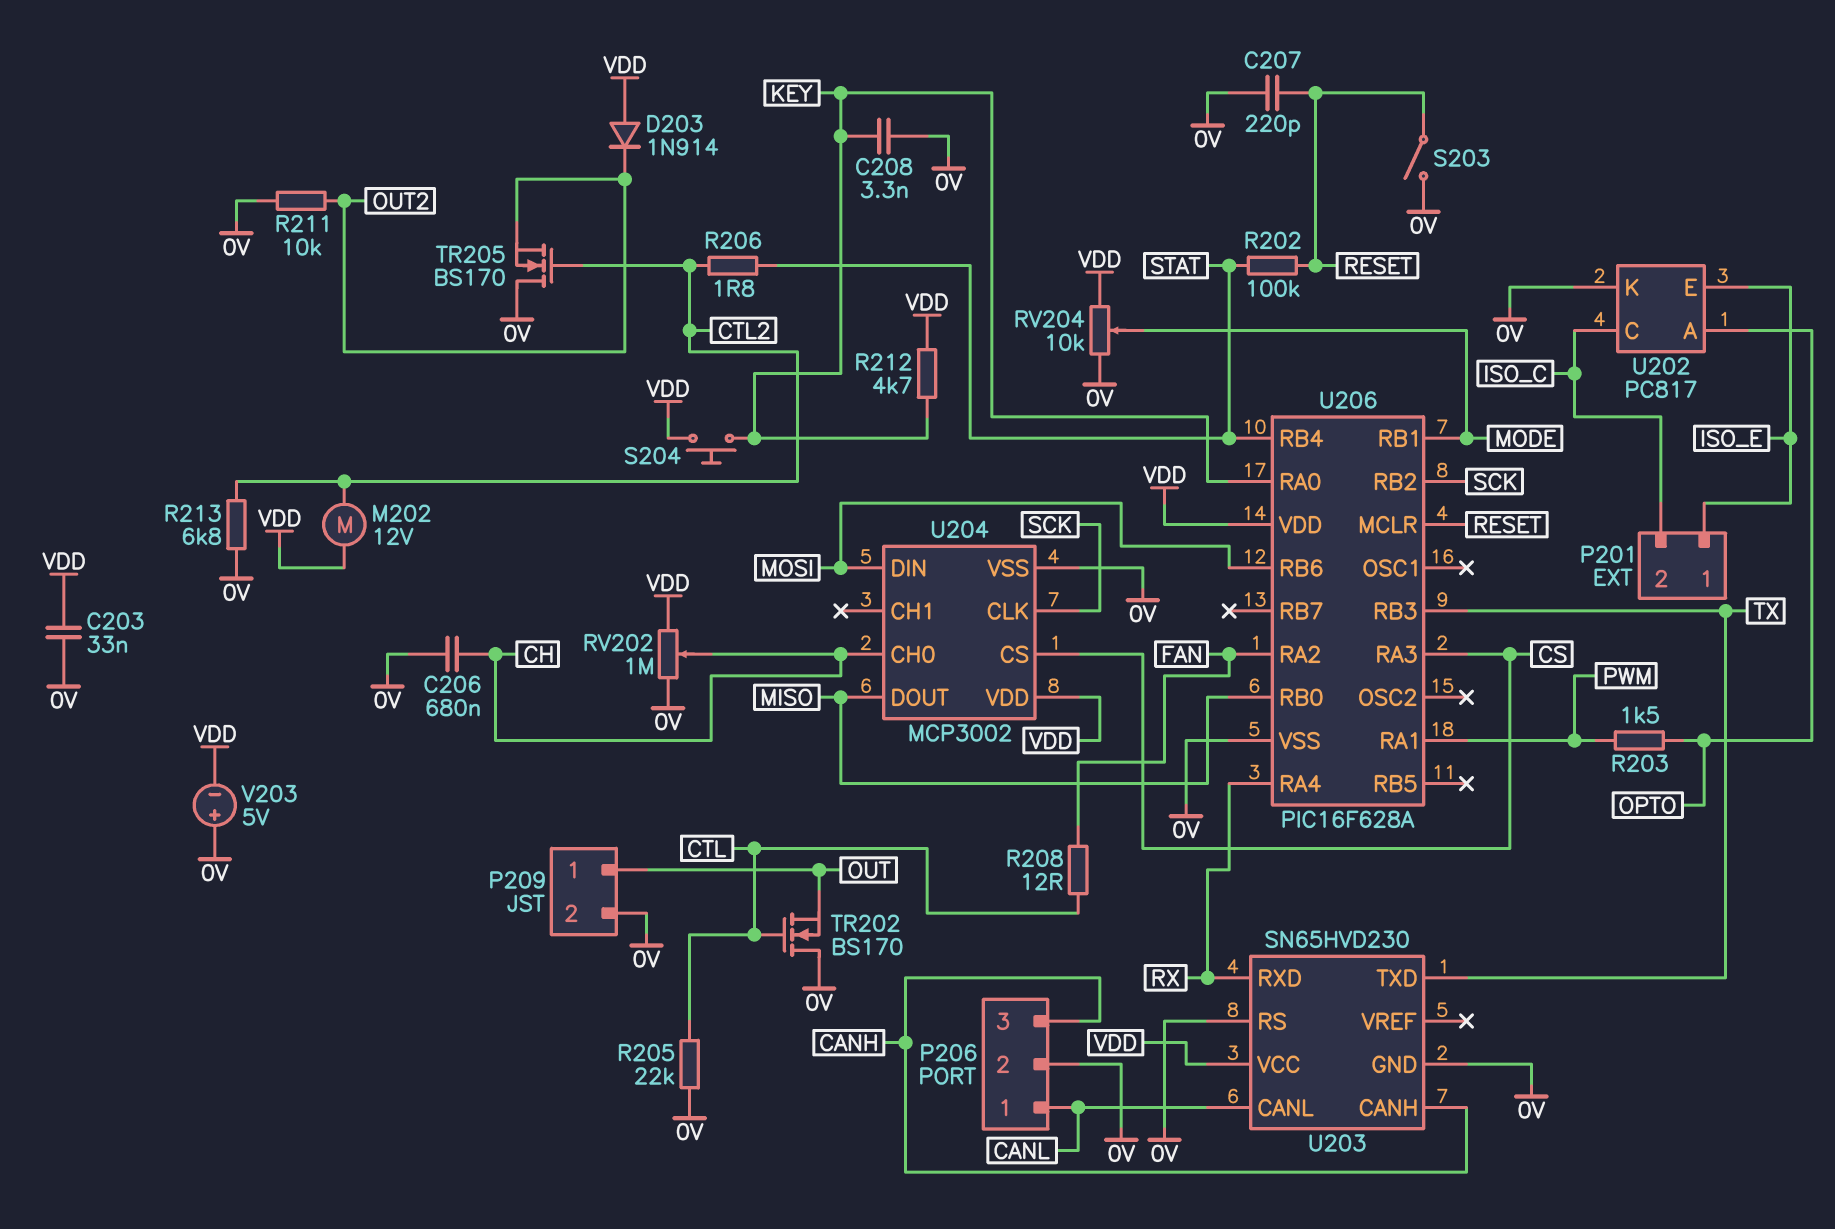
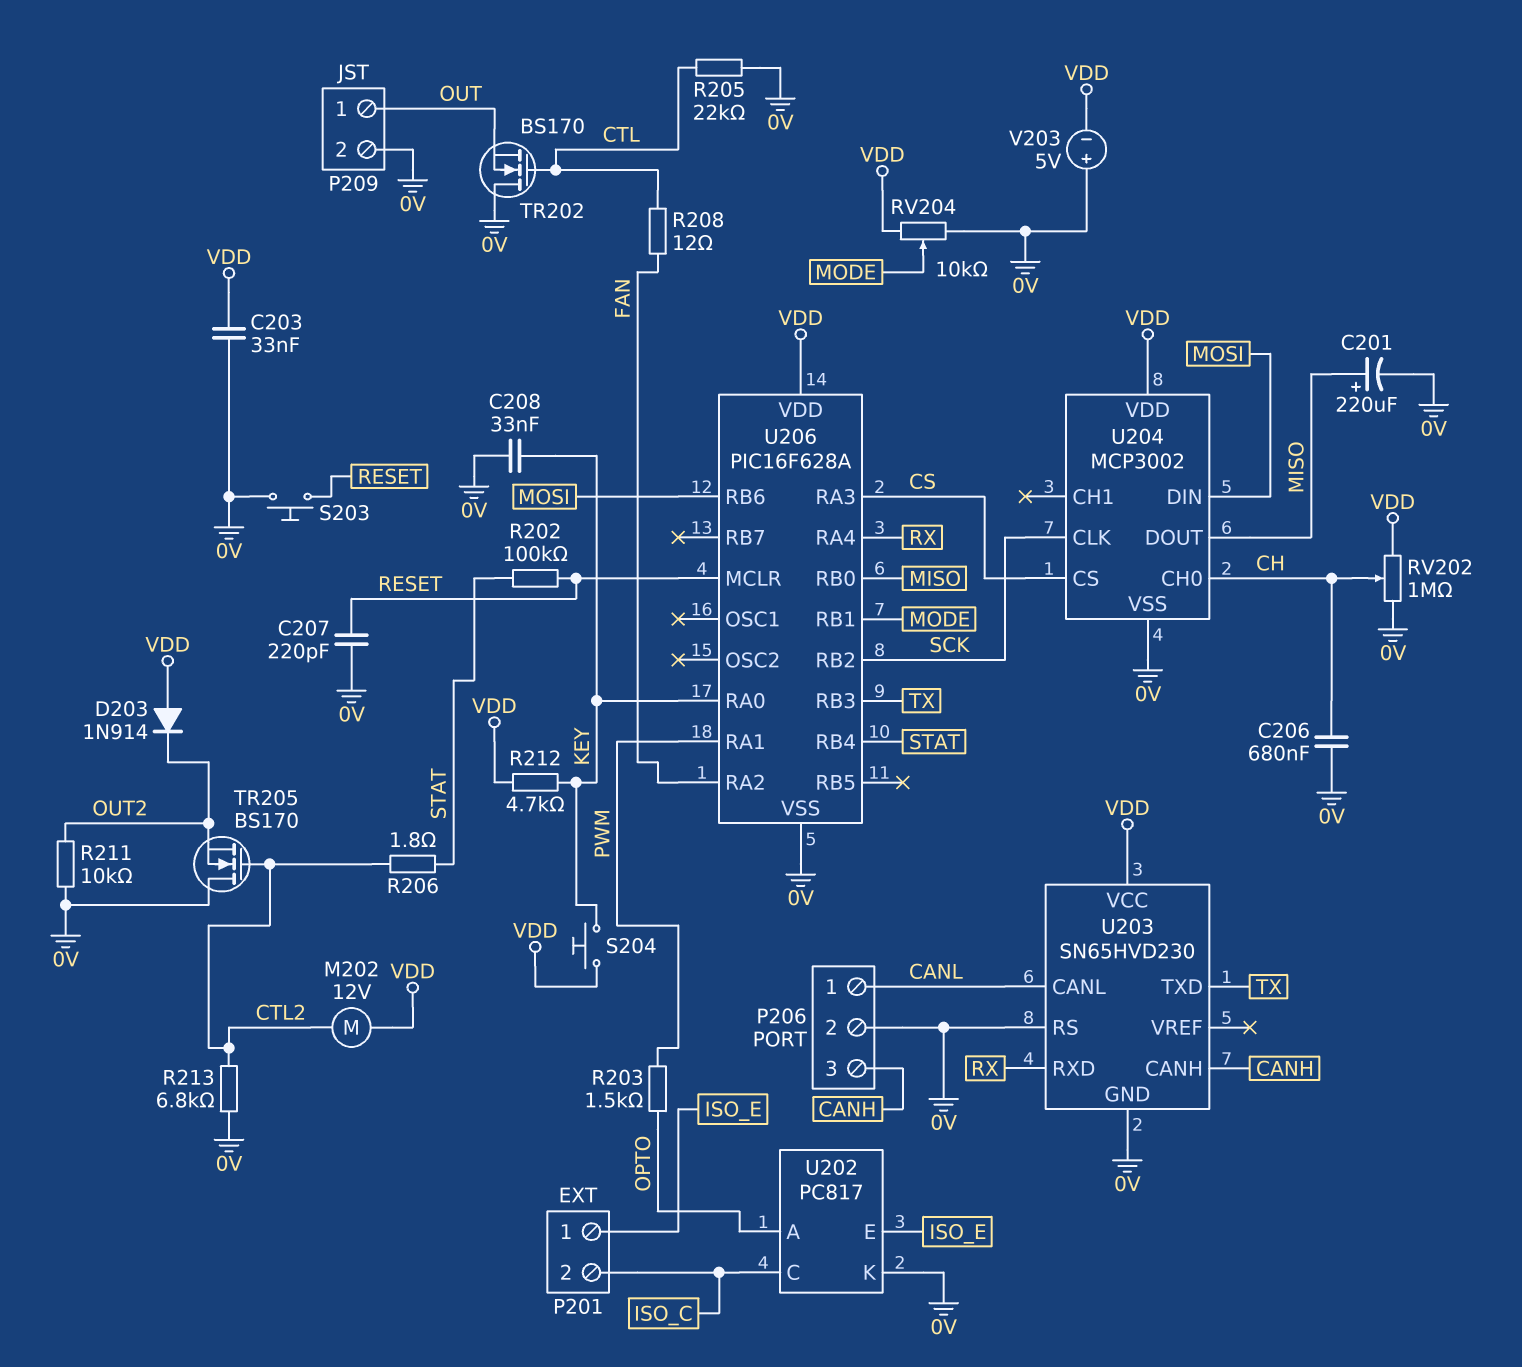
C201: none -> 220uF (plus MISO, minus 0V)
C208: 3.3nF (0V, KEY) -> 33nF (0V, KEY)
S203: switch (0V, RESET) -> button (0V, RESET)

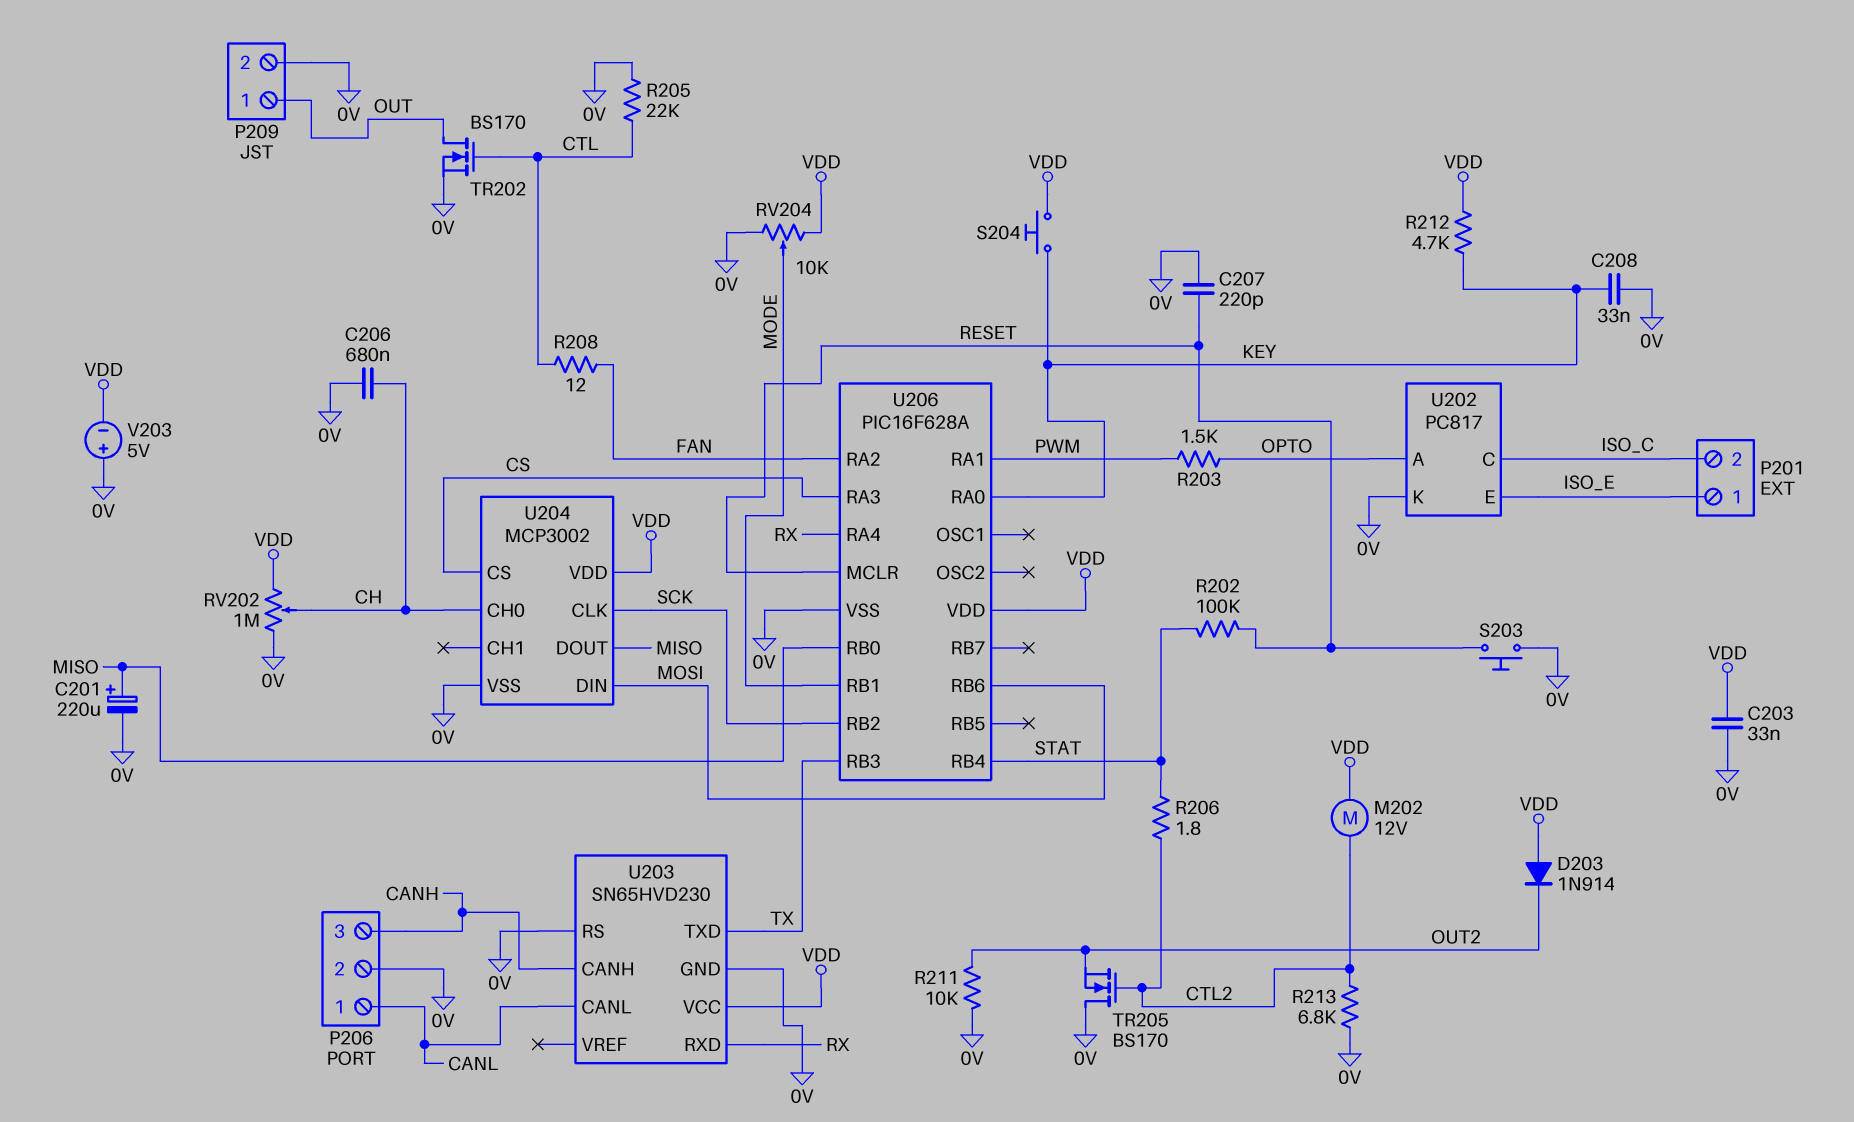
TR202: NMOS BS170 (G CTL, D 0V, S OUT) -> NMOS BS170 (G CTL, D OUT, S 0V)

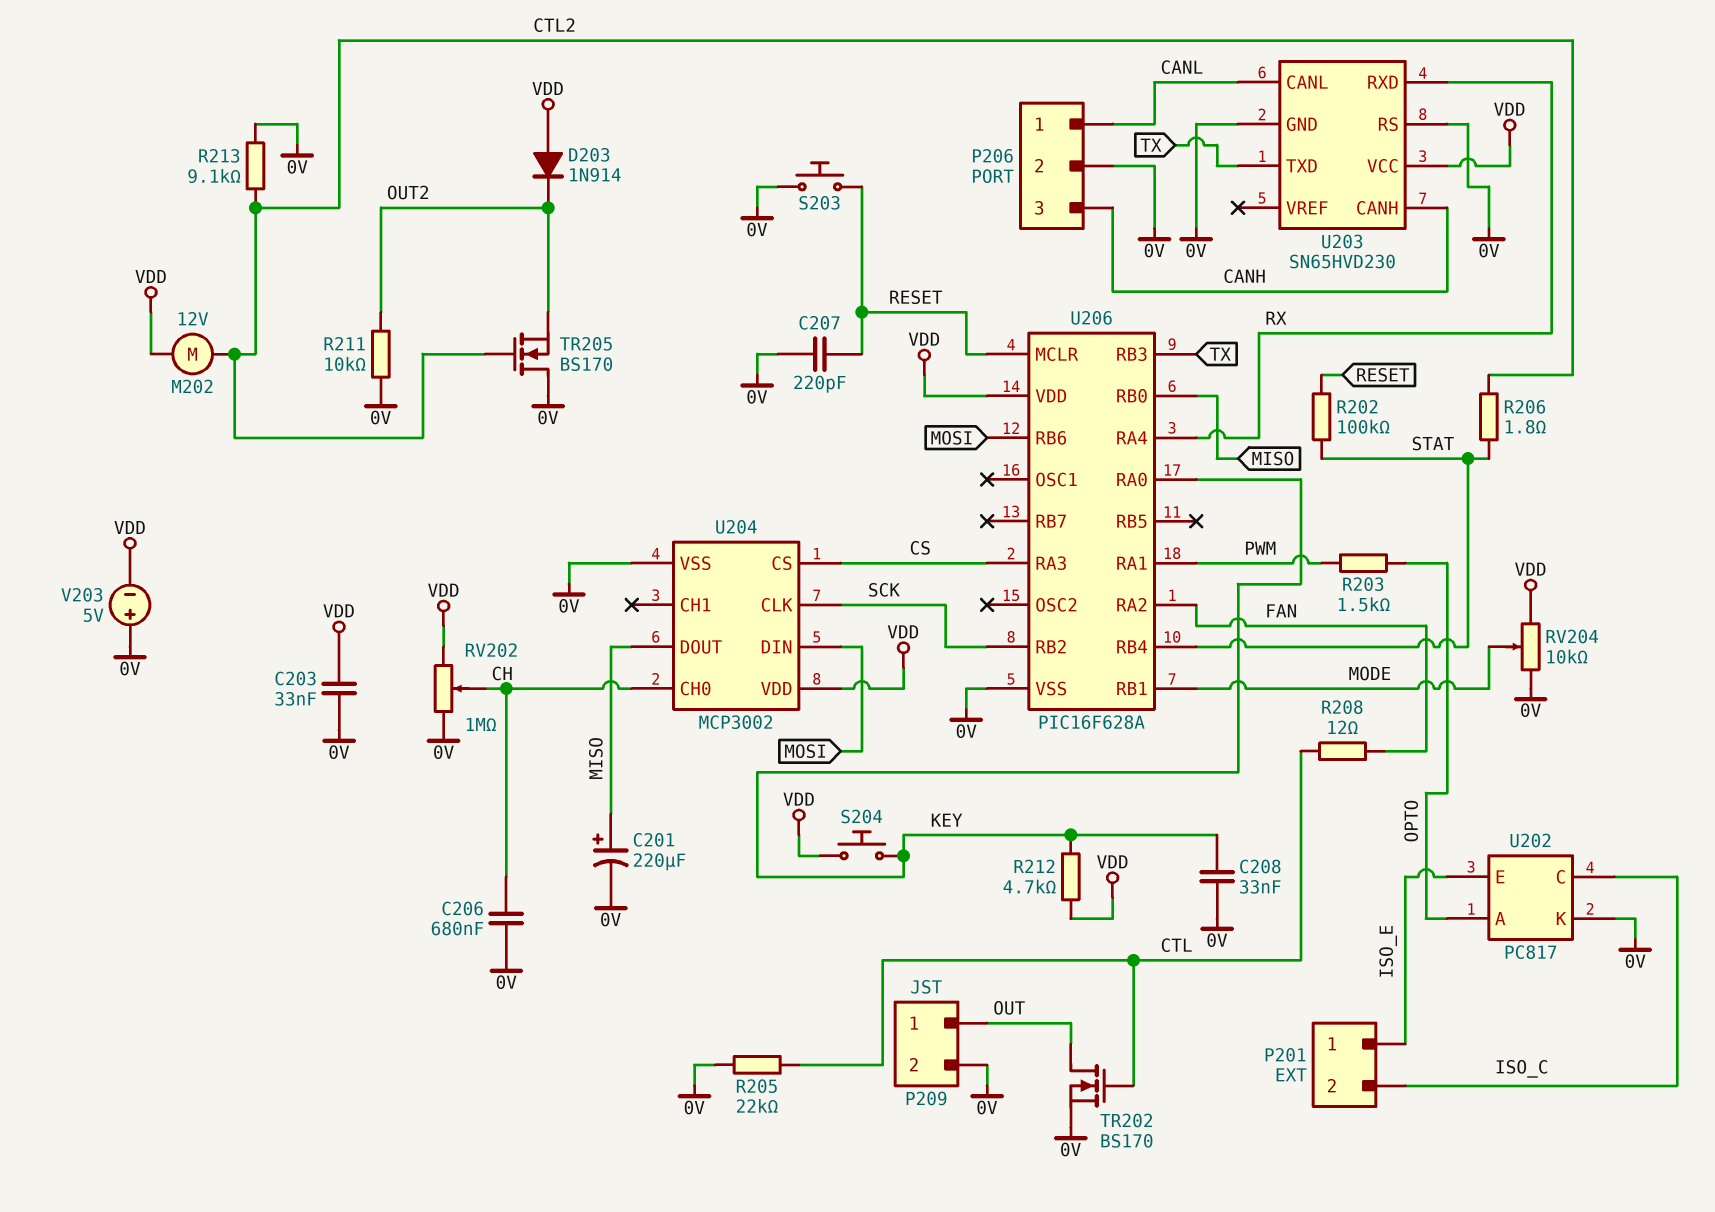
R213: 6.8k (0V, CTL2) -> 9.1k (0V, CTL2)

